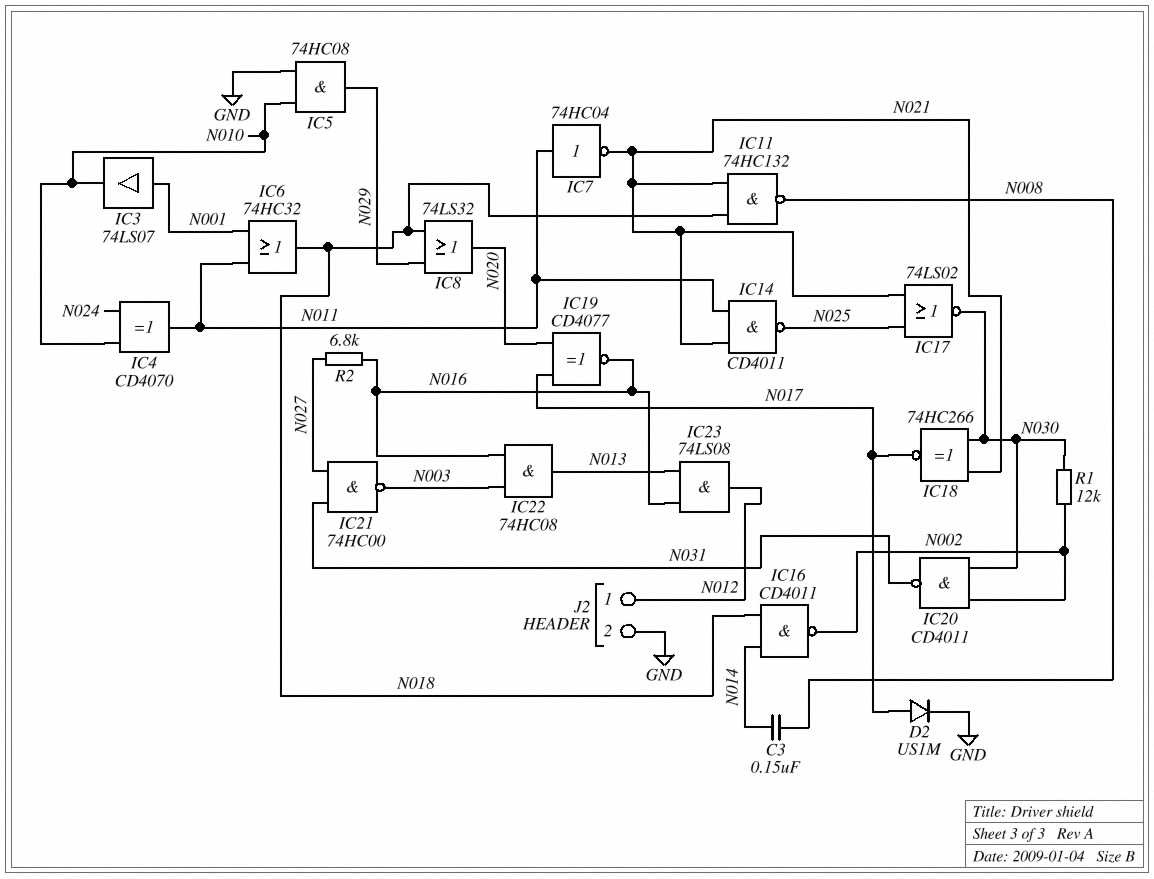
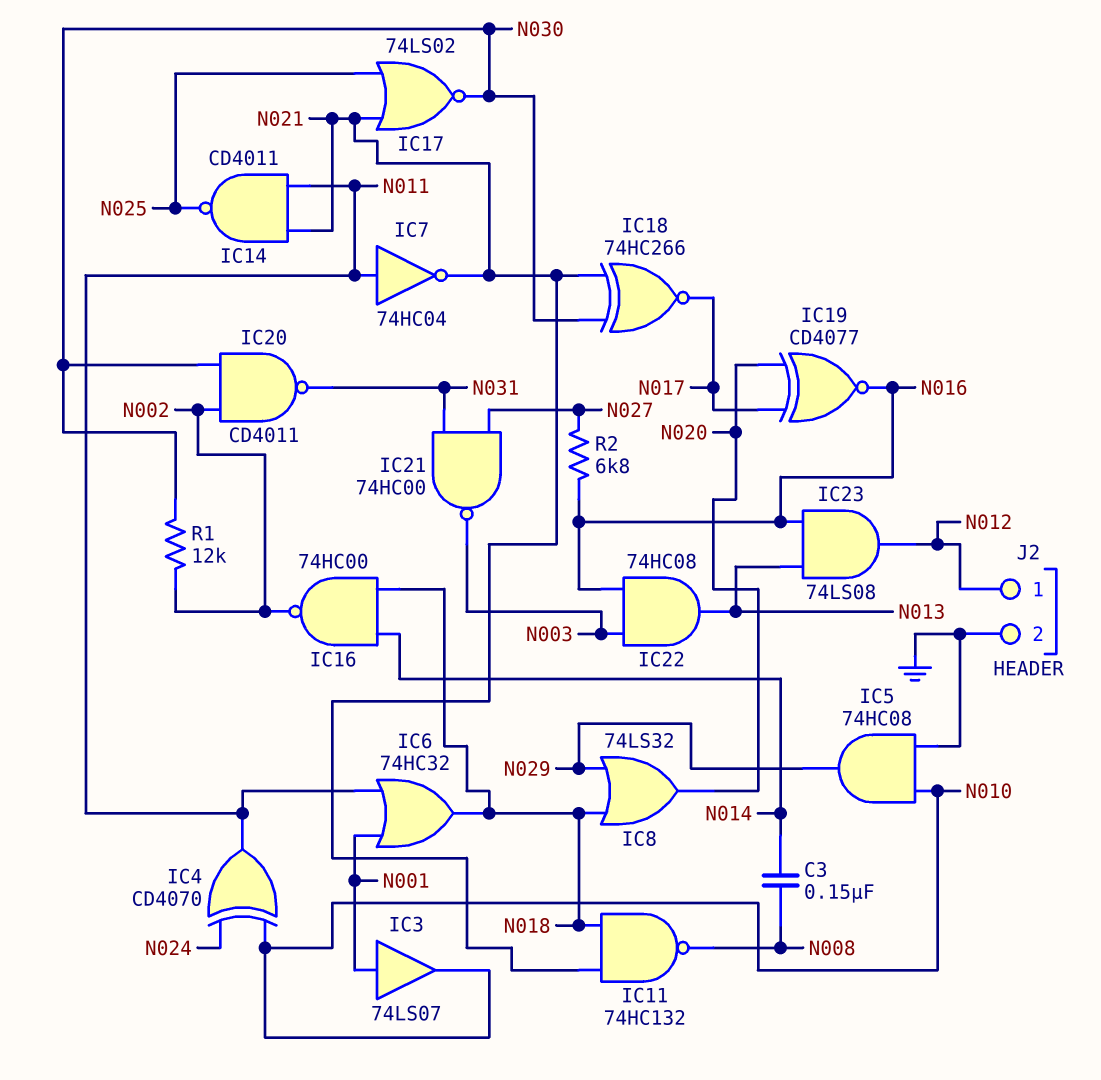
D2: diode US1M (A N017, K GND) -> none
IC16: NAND CD4011 (in N014, in N018, out N002) -> NAND 74HC00 (in N014, in N018, out N002)

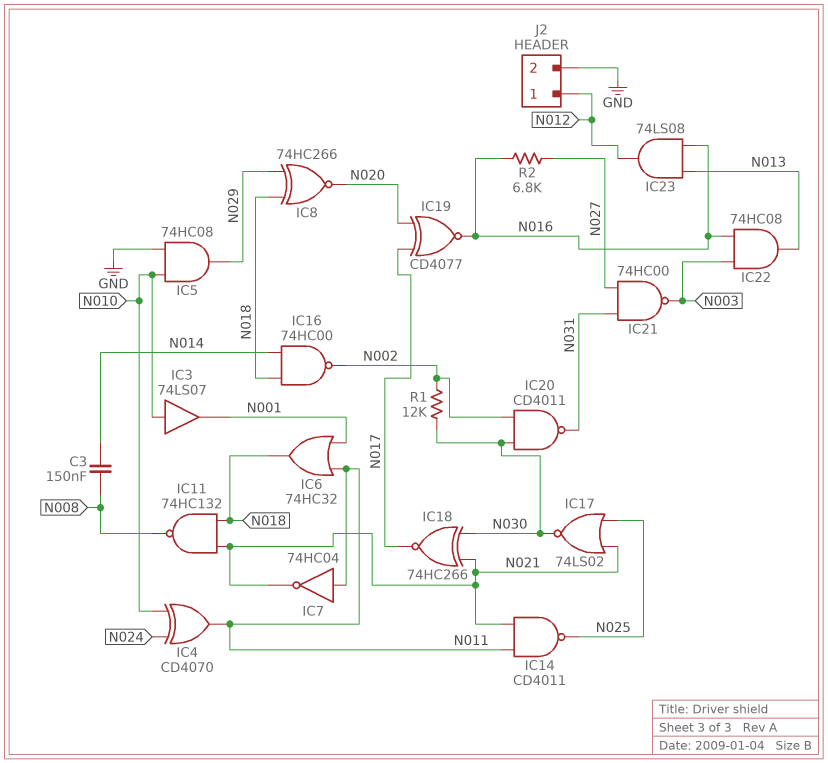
IC3: buffer 74LS07 (in N001, out N010) -> buffer 74LS07 (in N010, out N001)
IC8: OR 74LS32 (in N018, in N029, out N020) -> XNOR 74HC266 (in N018, in N029, out N020)

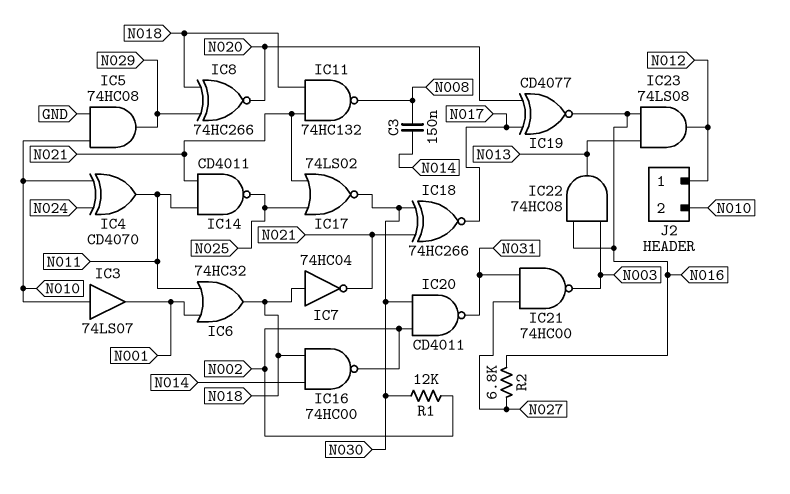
IC7: NOT 74HC04 (in N011, out N021) -> NOT 74HC04 (in N018, out N021)
J2 pin 2: GND -> N010

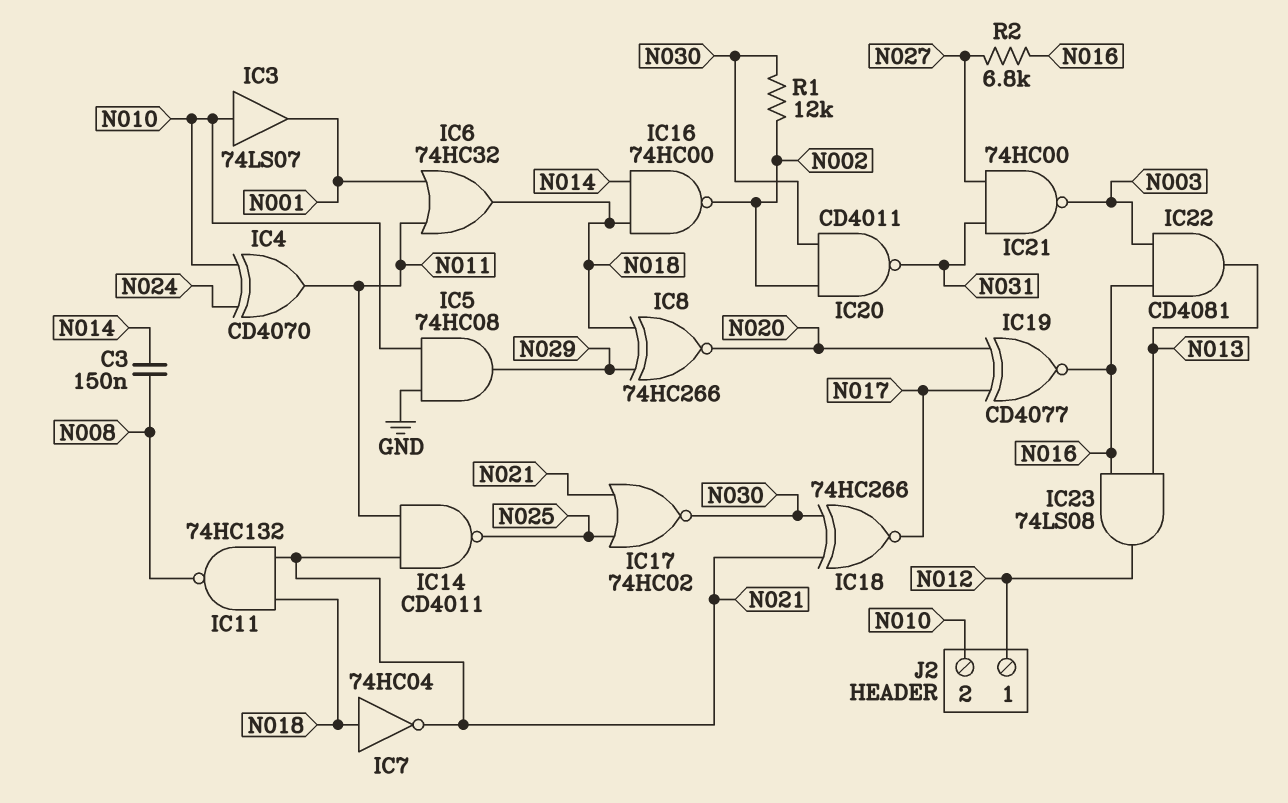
IC17: NOR 74LS02 (in N021, in N025, out N030) -> NOR 74HC02 (in N021, in N025, out N030)
IC22: AND 74HC08 (in N003, in N016, out N013) -> AND CD4081 (in N003, in N016, out N013)

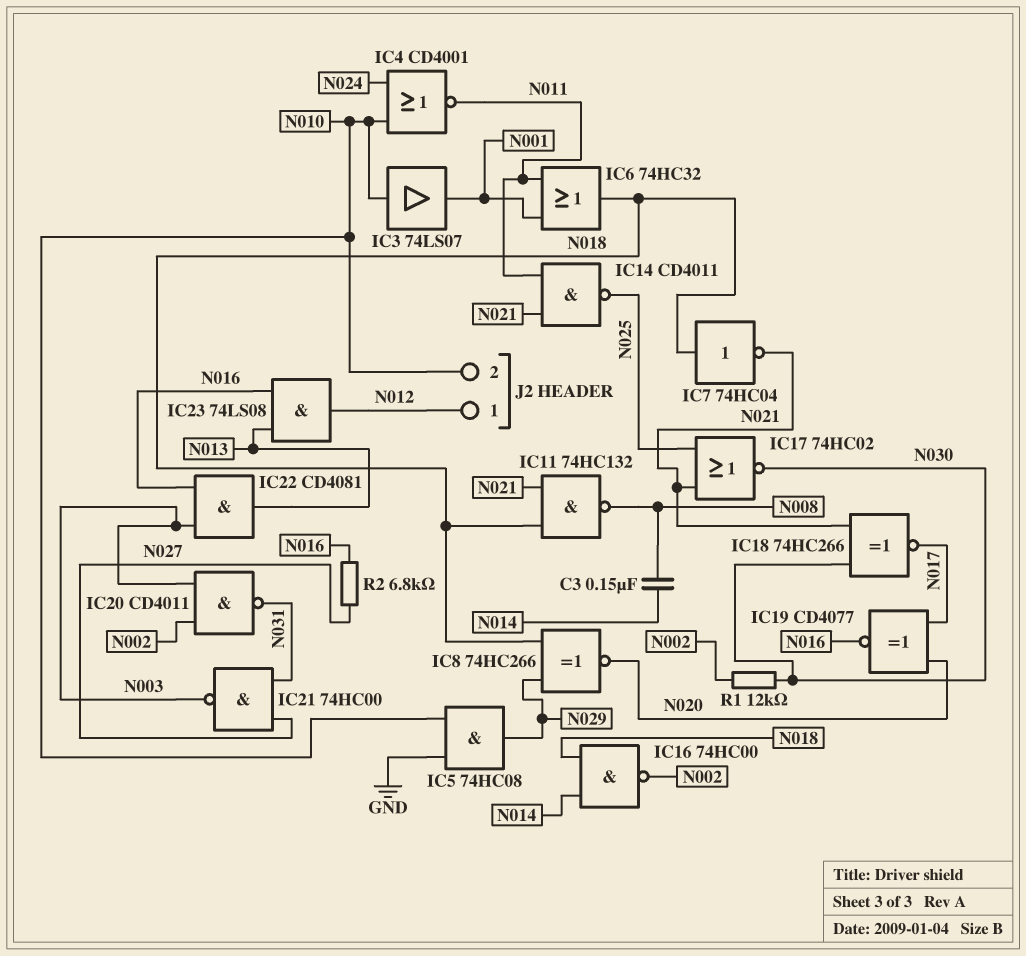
IC4: XOR CD4070 (in N010, in N024, out N011) -> NOR CD4001 (in N010, in N024, out N011)
IC20: NAND CD4011 (in N002, in N030, out N031) -> NAND CD4011 (in N002, in N003, out N031)

